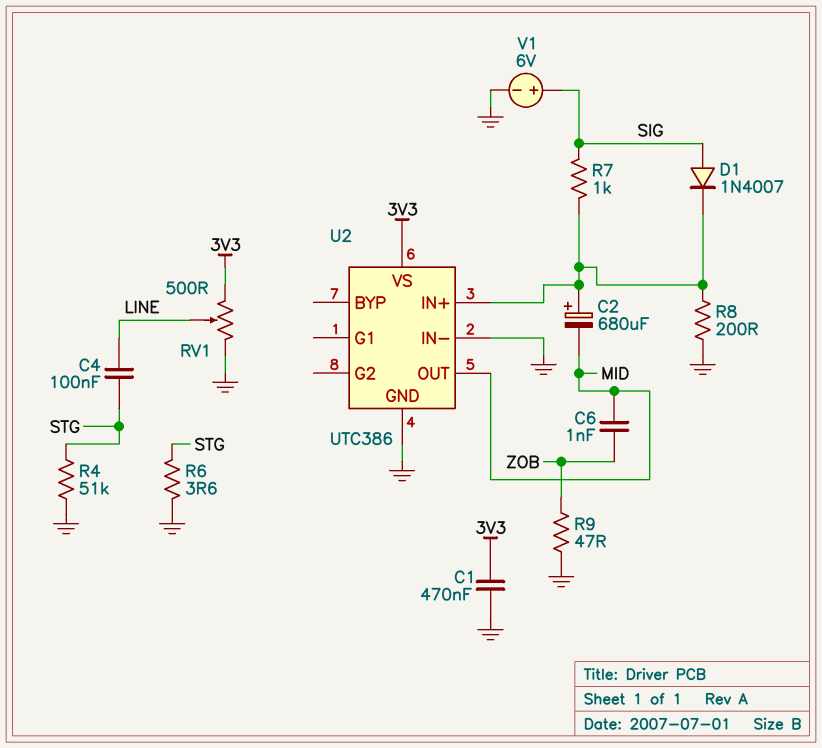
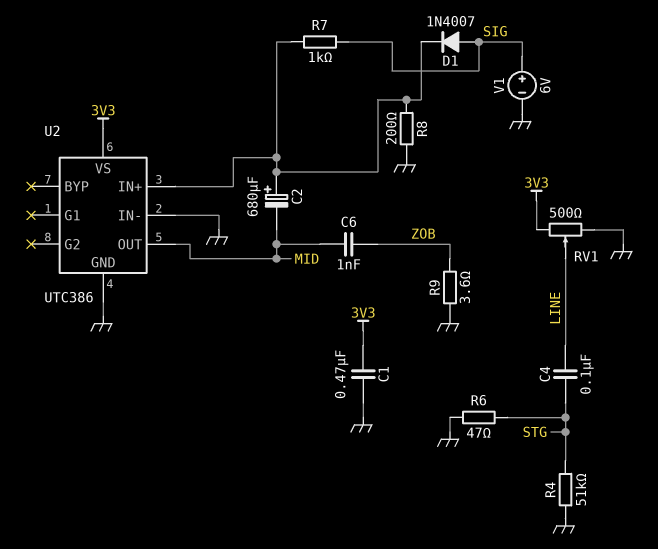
R6: 3.6 (GND, STG) -> 47 (GND, STG)
R9: 47 (GND, ZOB) -> 3.6 (GND, ZOB)

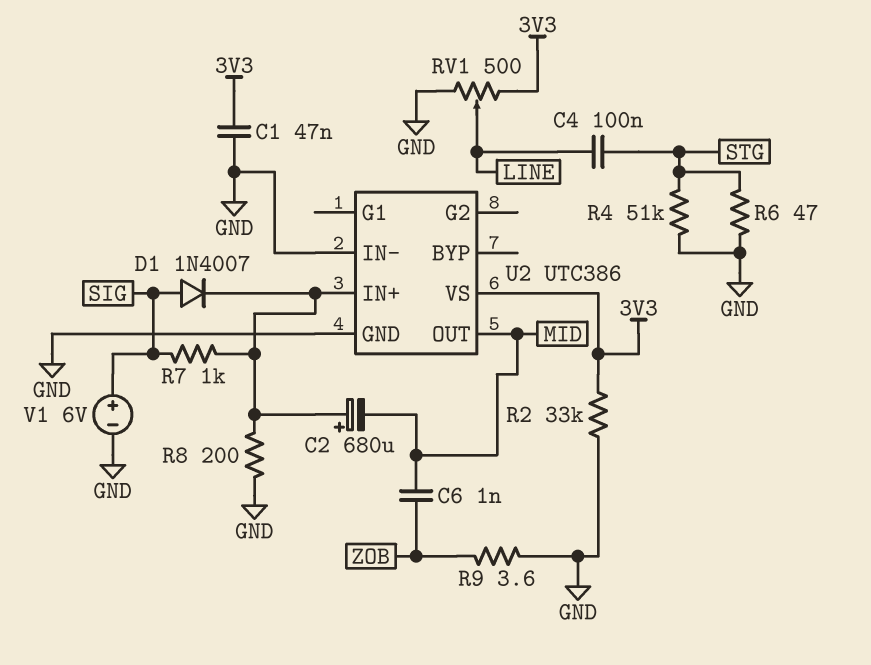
C1: 470nF (3V3, GND) -> 47nF (3V3, GND)
R2: none -> 33k (3V3, GND)

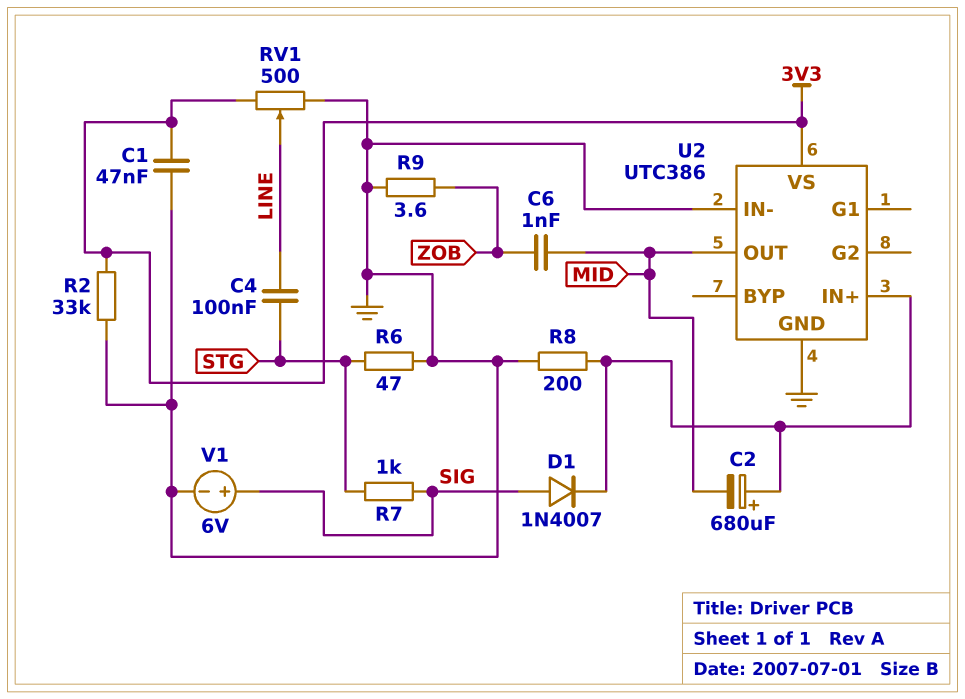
R4: 51k (GND, STG) -> none
R7: 1k (SIG, U2/IN+) -> 1k (SIG, STG)

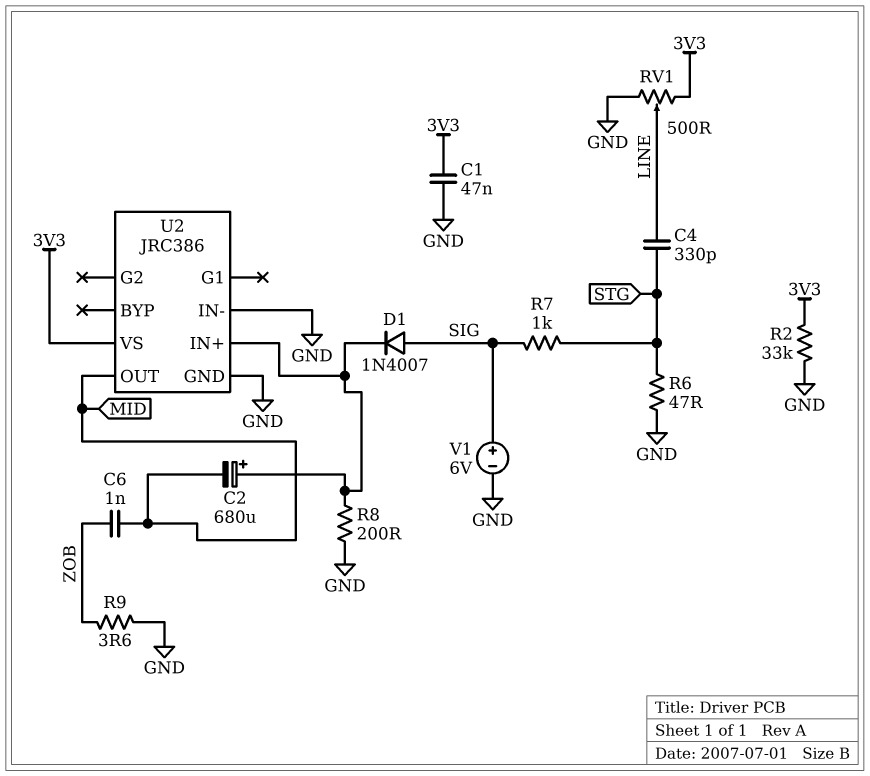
C4: 100nF (LINE, STG) -> 330pF (LINE, STG)
U2: UTC386 -> JRC386

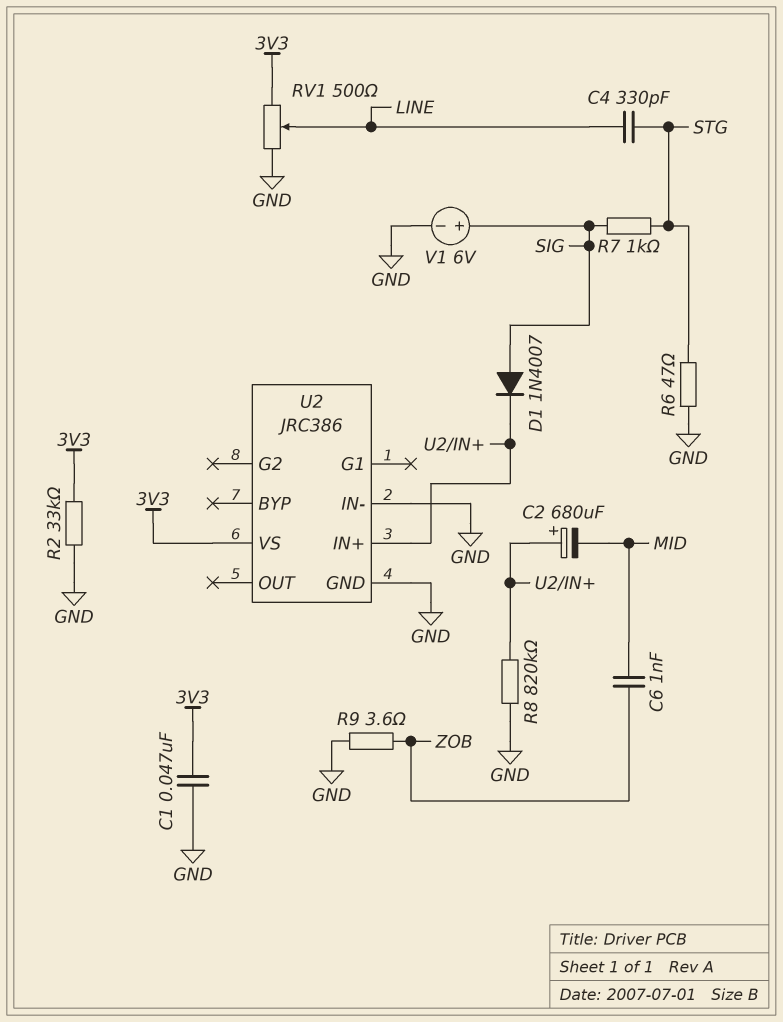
R8: 200 (GND, U2/IN+) -> 820k (GND, U2/IN+)
U2 pin OUT: MID -> none

